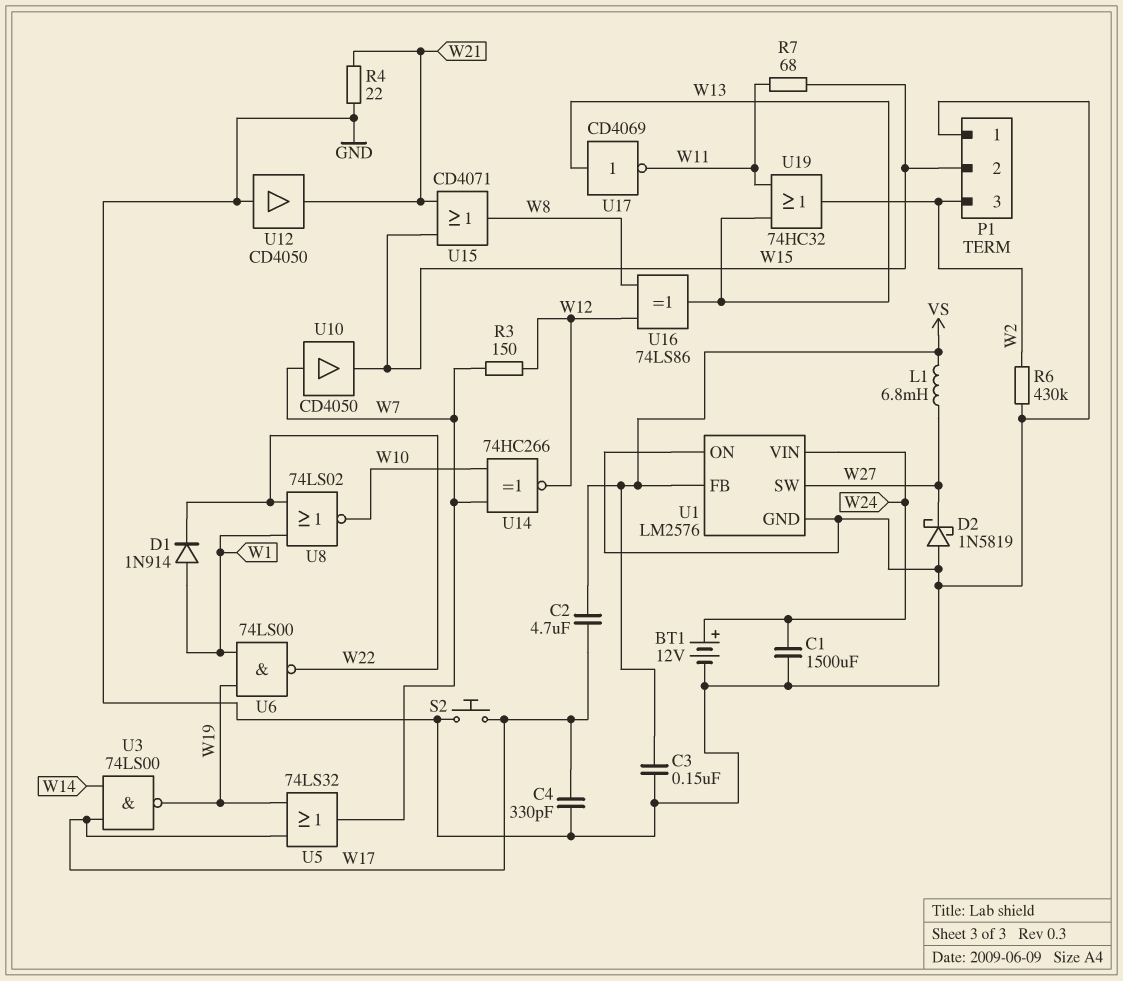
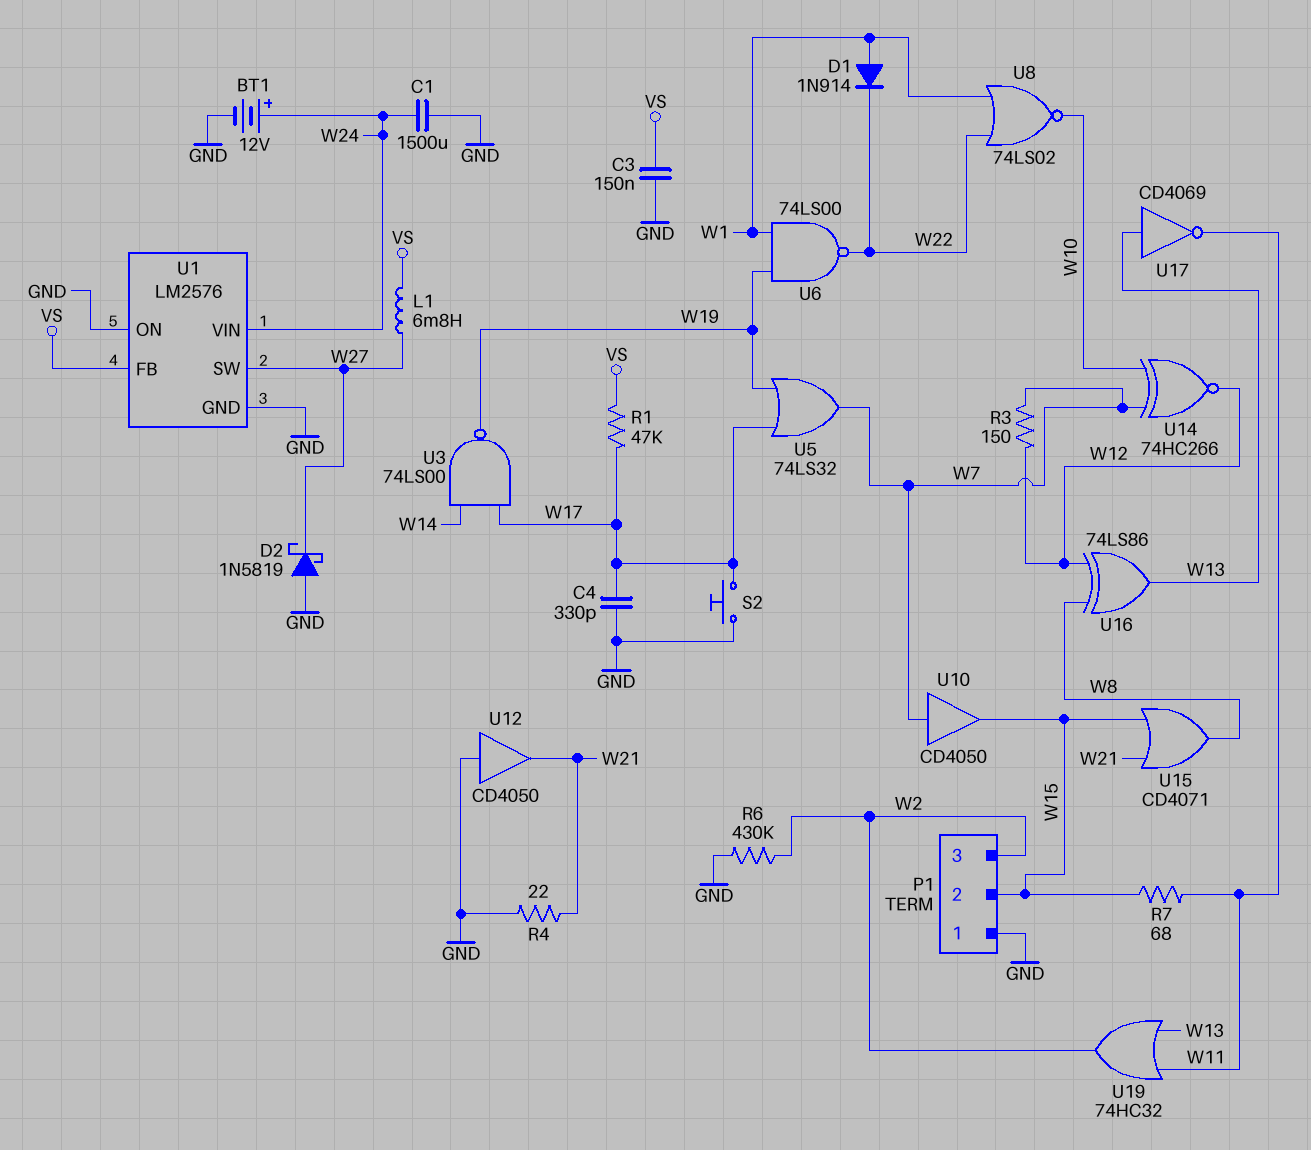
C2: 4.7uF (VS, W17) -> none
R1: none -> 47k (VS, W17)

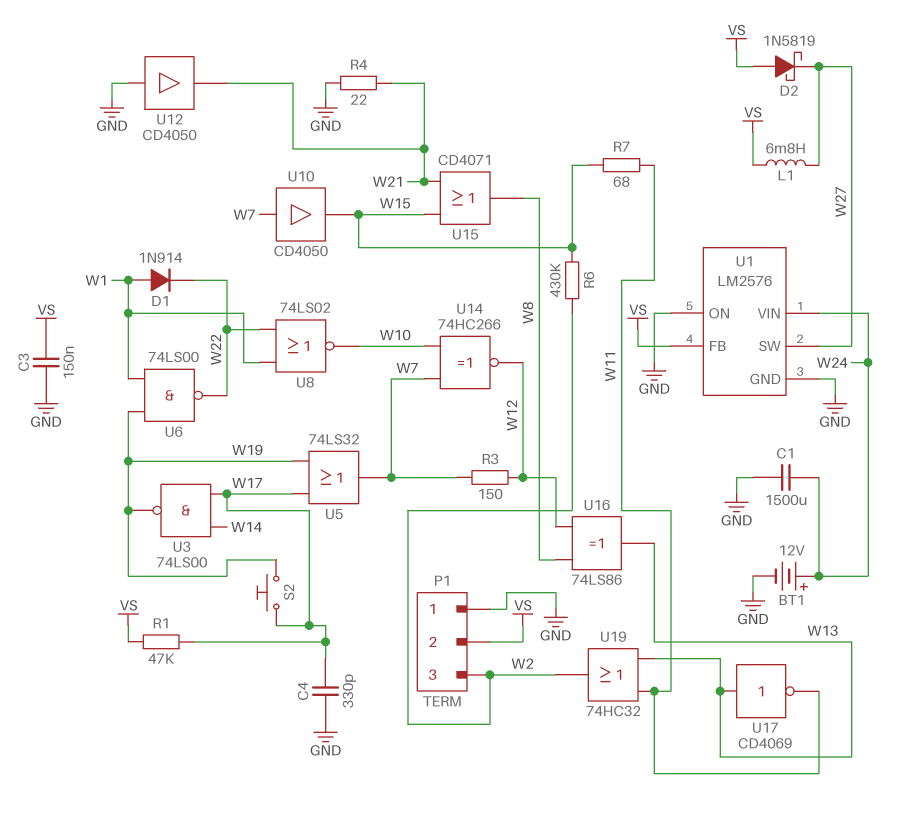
D2: schottky 1N5819 (A GND, K W27) -> schottky 1N5819 (A VS, K W27)
P1 pin 2: W15 -> VS
R6: 430k (GND, W2) -> 430k (W2, W15)
S2: button (GND, W17) -> button (W17, W19)

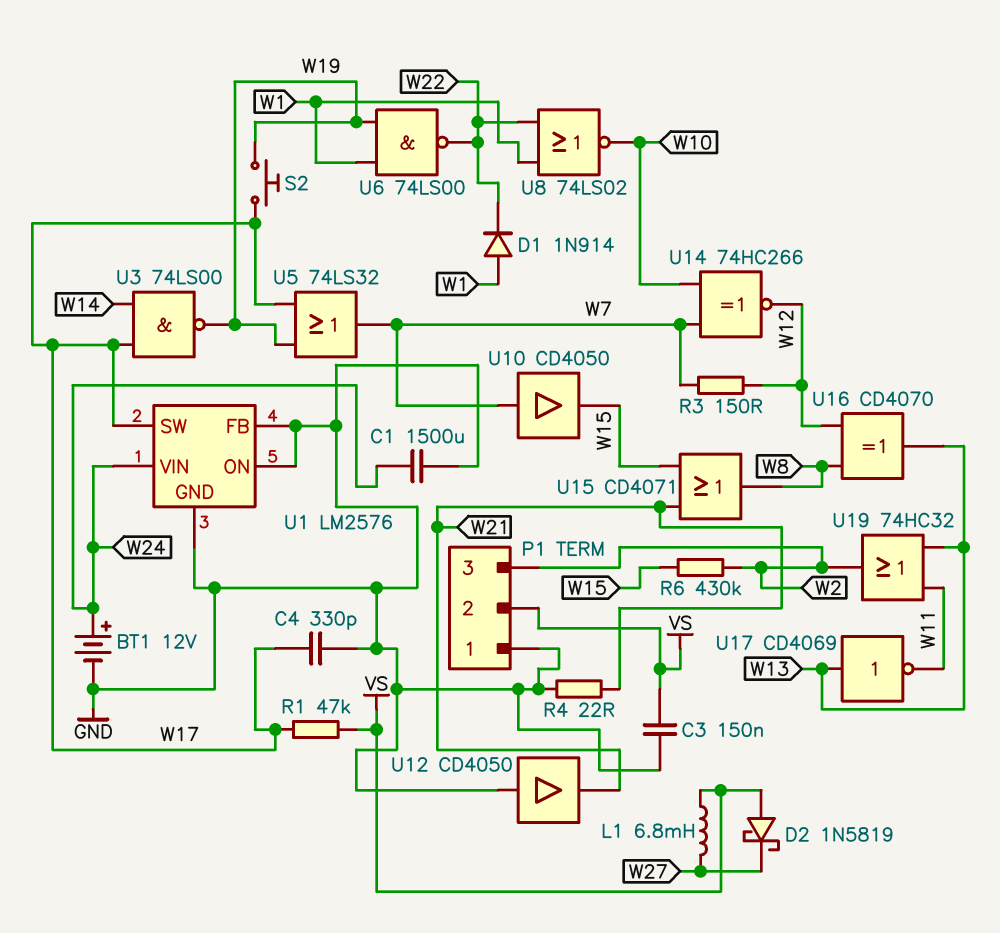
R7: 68 (W11, W15) -> none
U1 pin FB: VS -> GND
U1 pin SW: W27 -> W17
U16: XOR 74LS86 (in W8, in W12, out W13) -> XOR CD4070 (in W8, in W12, out W13)

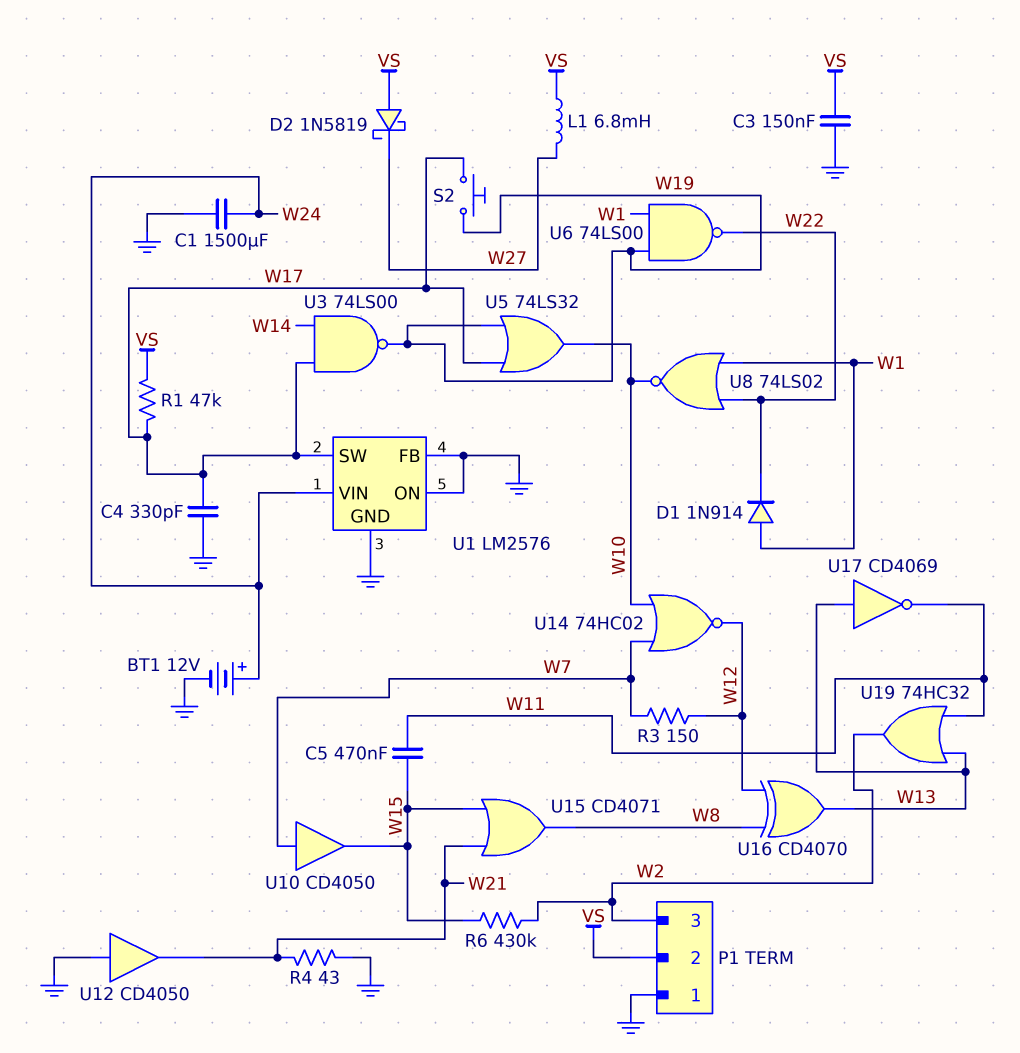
C5: none -> 470nF (W11, W15)
R4: 22 (GND, W21) -> 43 (GND, W21)
U5: OR 74LS32 (in W17, in W19, out W7) -> OR 74LS32 (in W17, in W19, out W10)
U14: XNOR 74HC266 (in W7, in W10, out W12) -> NOR 74HC02 (in W7, in W10, out W12)

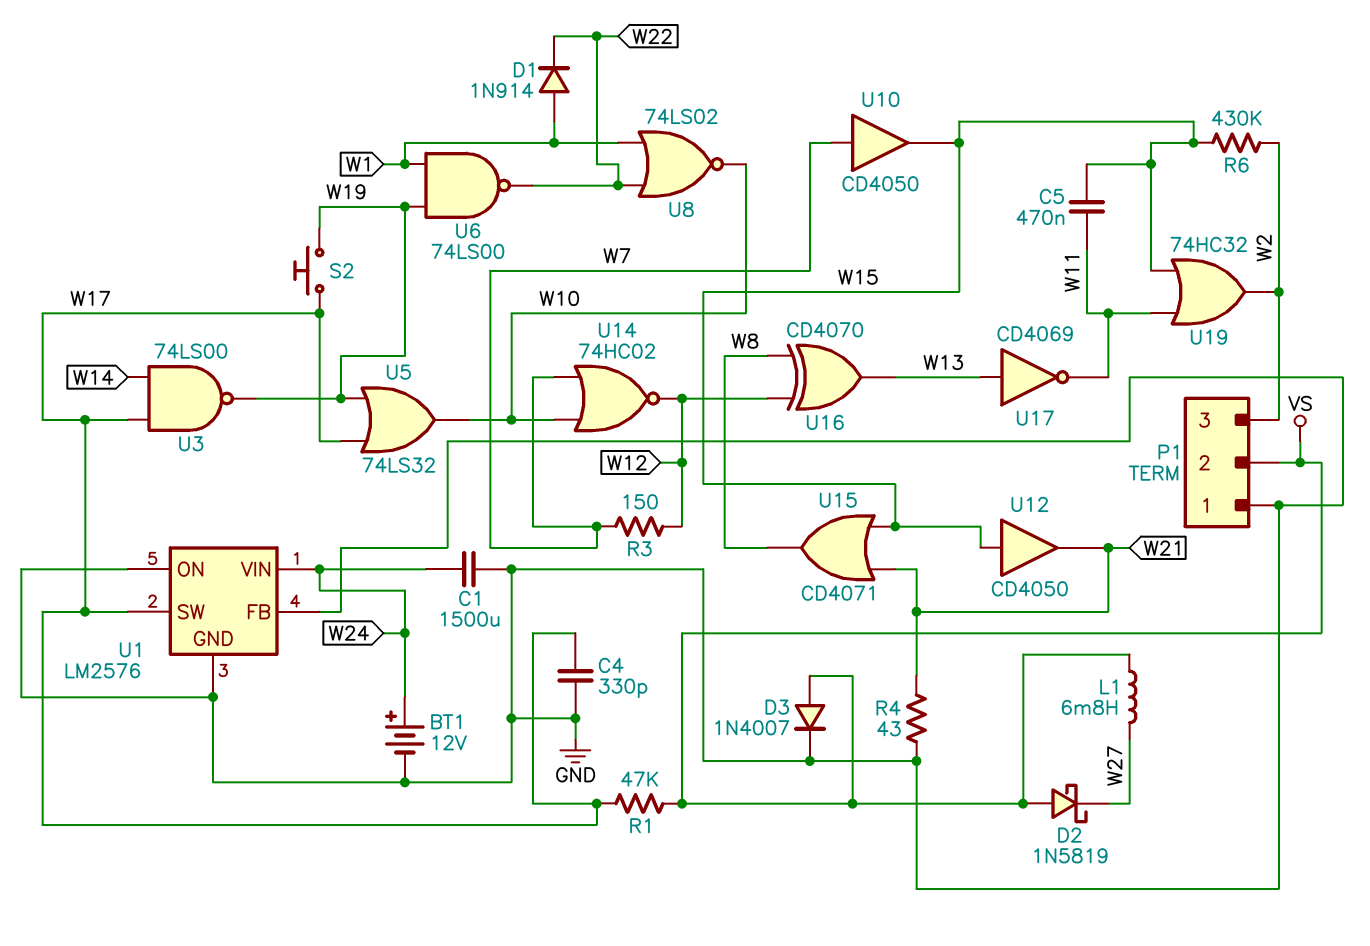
C3: 150nF (GND, VS) -> none
D3: none -> diode 1N4007 (A VS, K GND)
U12: buffer CD4050 (in GND, out W21) -> buffer CD4050 (in W15, out W21)
U19: OR 74HC32 (in W11, in W13, out W2) -> OR 74HC32 (in W11, in W15, out W2)

